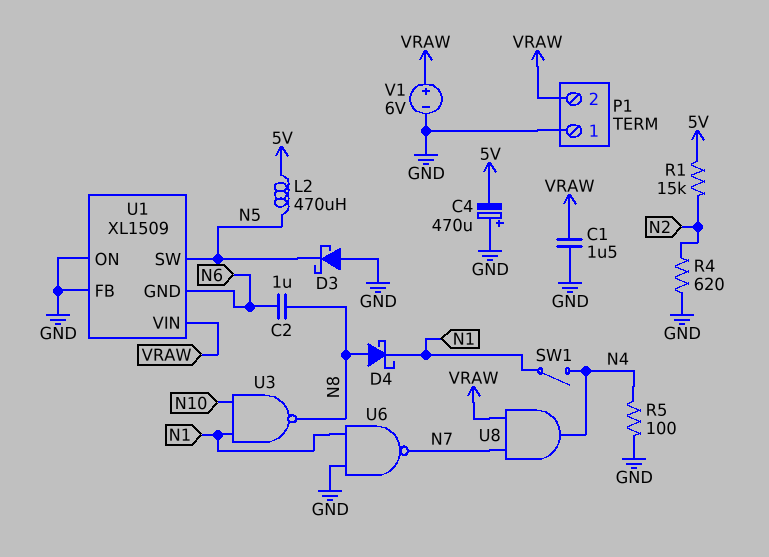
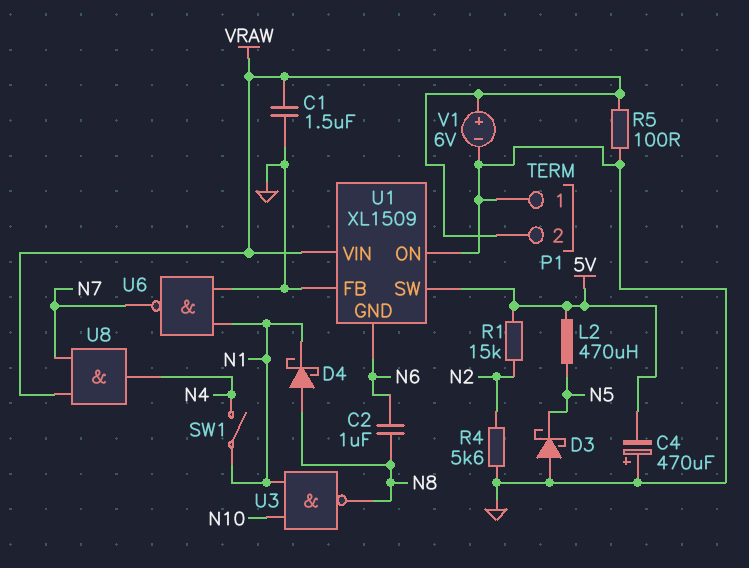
R4: 620 (GND, N2) -> 5.6k (GND, N2)
R5: 100 (GND, N4) -> 100 (GND, VRAW)
U1 pin SW: N5 -> 5V

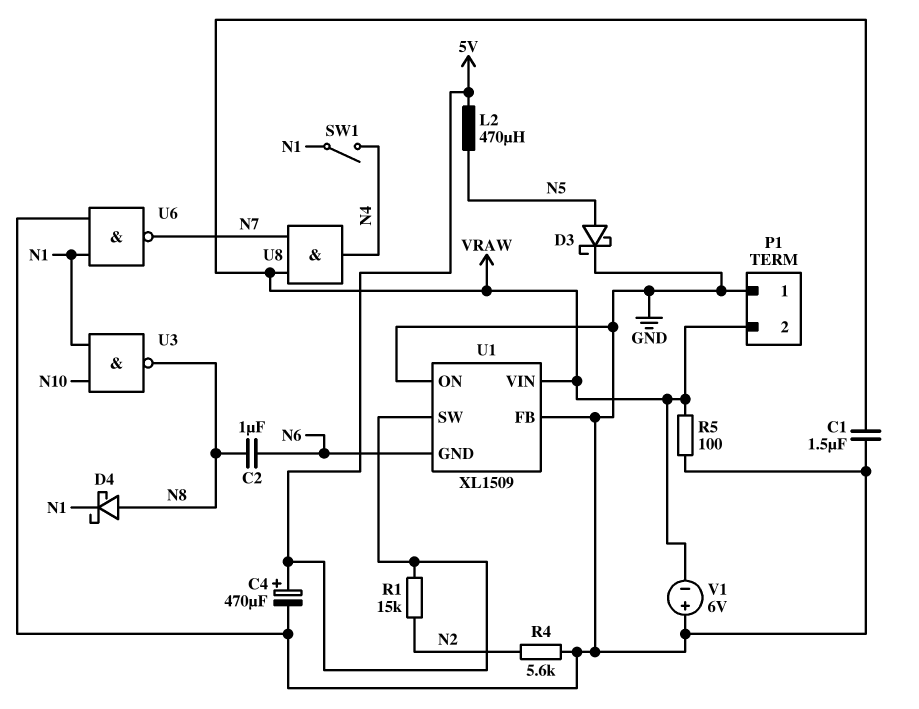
C4: 470uF (plus GND, minus 5V) -> 470uF (plus 5V, minus GND)
D3: schottky (A GND, K N5) -> schottky (A N5, K GND)
V1: 6V (plus VRAW, minus GND) -> 6V (plus GND, minus VRAW)

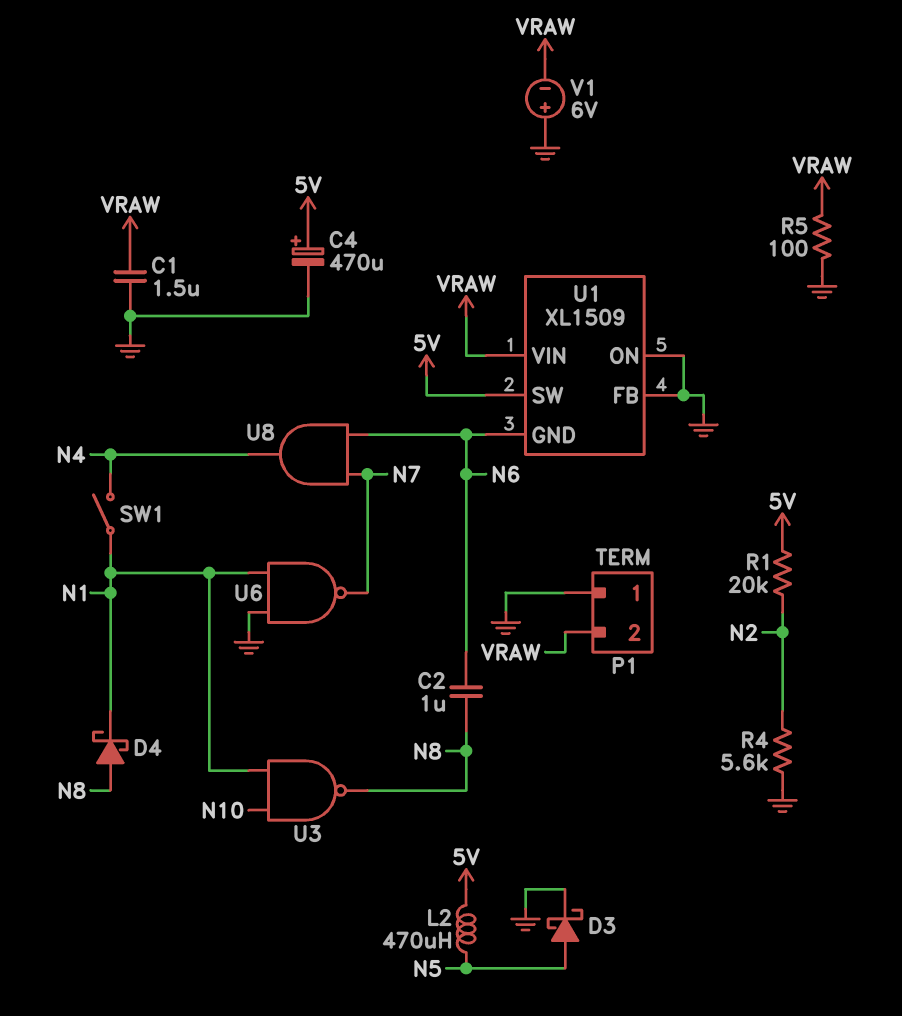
R1: 15k (5V, N2) -> 20k (5V, N2)
U8: AND (in N7, in VRAW, out N4) -> AND (in N6, in N7, out N4)

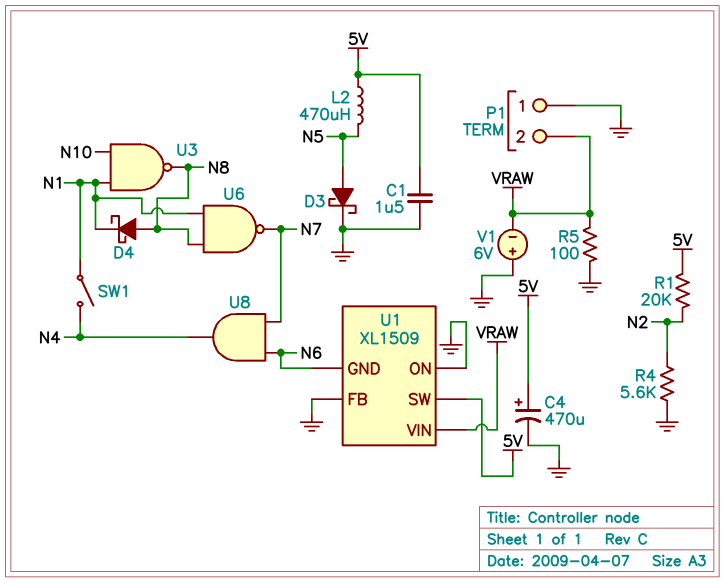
C1: 1.5uF (GND, VRAW) -> 1.5uF (5V, GND)
C2: 1uF (N6, N8) -> none
U6: NAND (in GND, in N1, out N7) -> NAND (in N1, in N8, out N7)

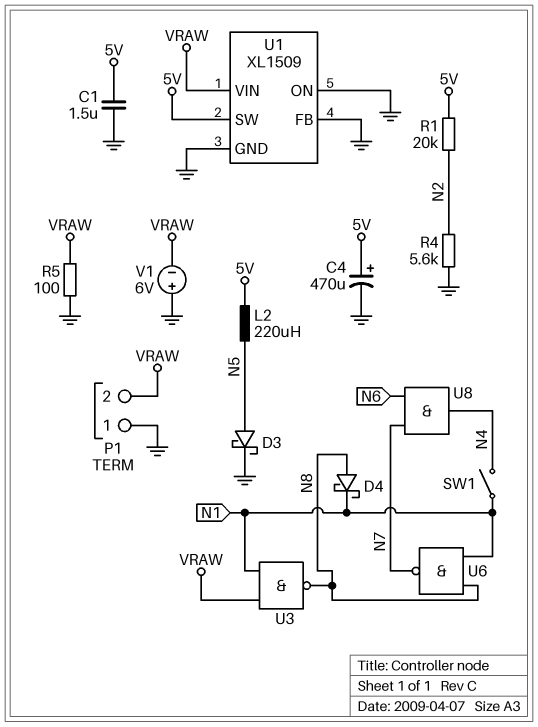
L2: 470uH (5V, N5) -> 220uH (5V, N5)
U1 pin GND: N6 -> GND
U3: NAND (in N1, in N10, out N8) -> NAND (in N1, in VRAW, out N8)

